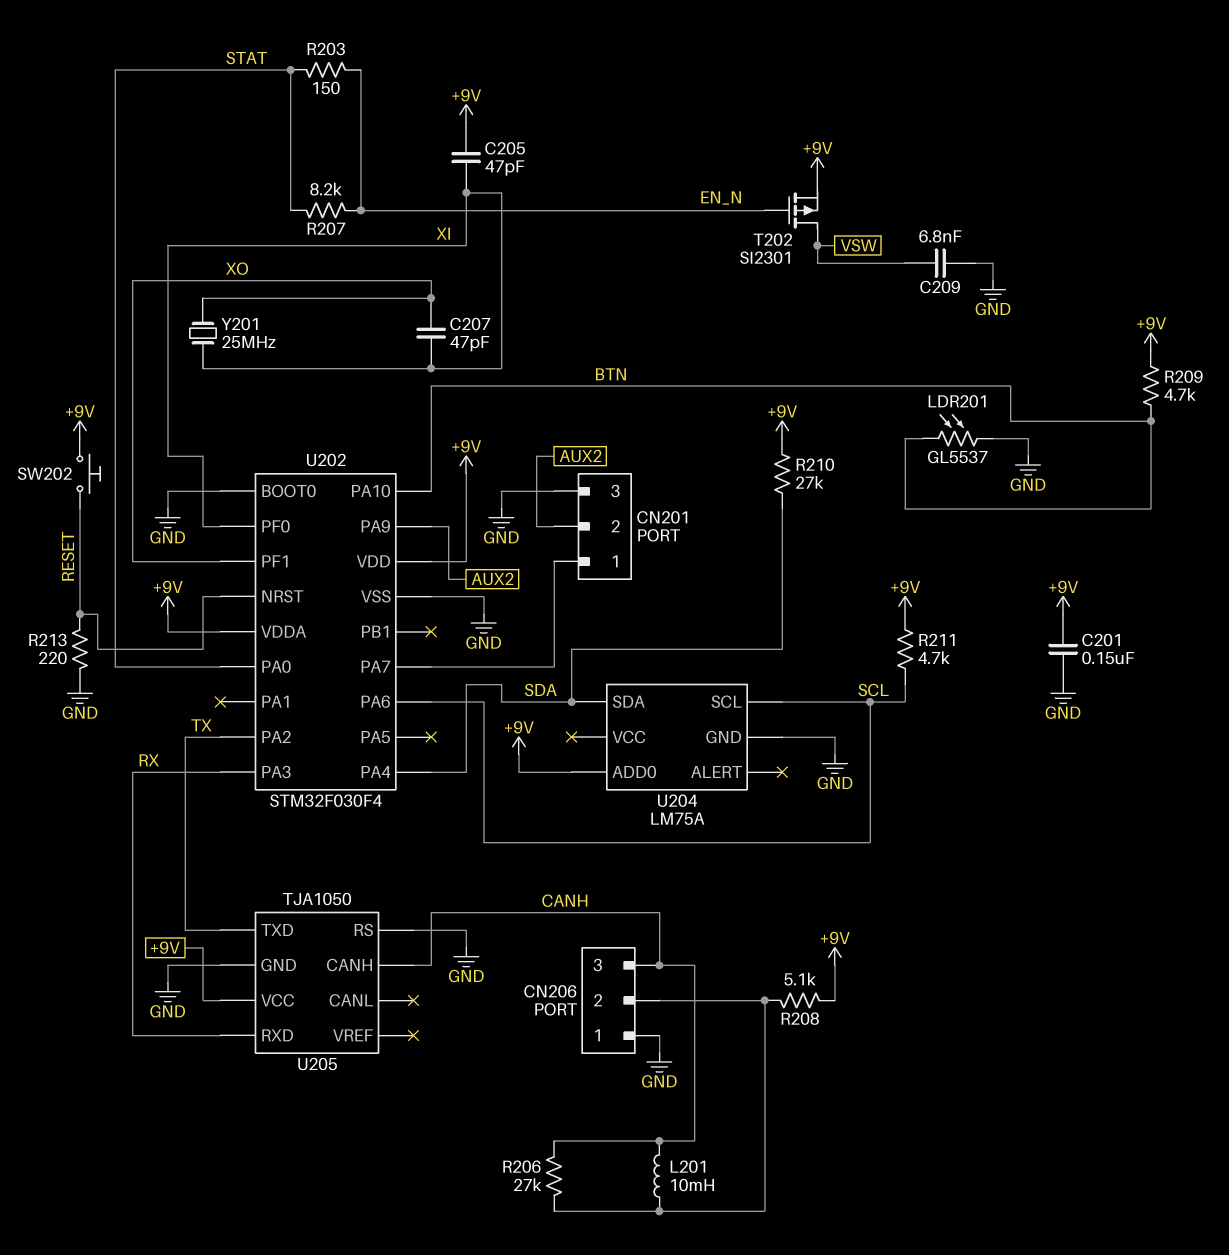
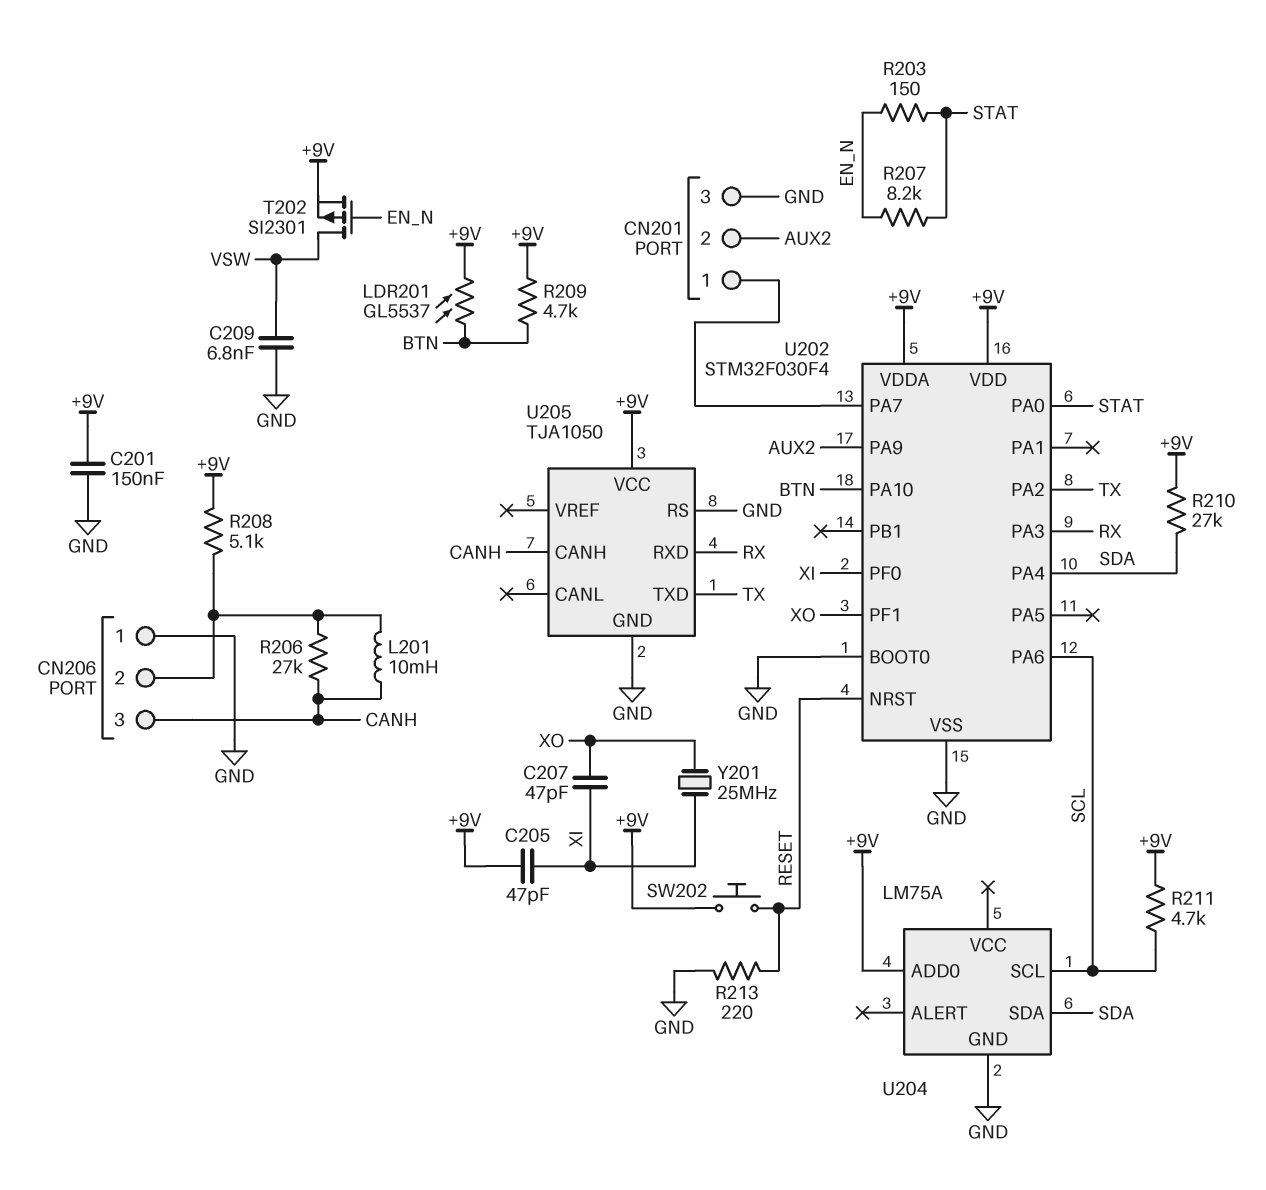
LDR201: GL5537 (BTN, GND) -> GL5537 (+9V, BTN)

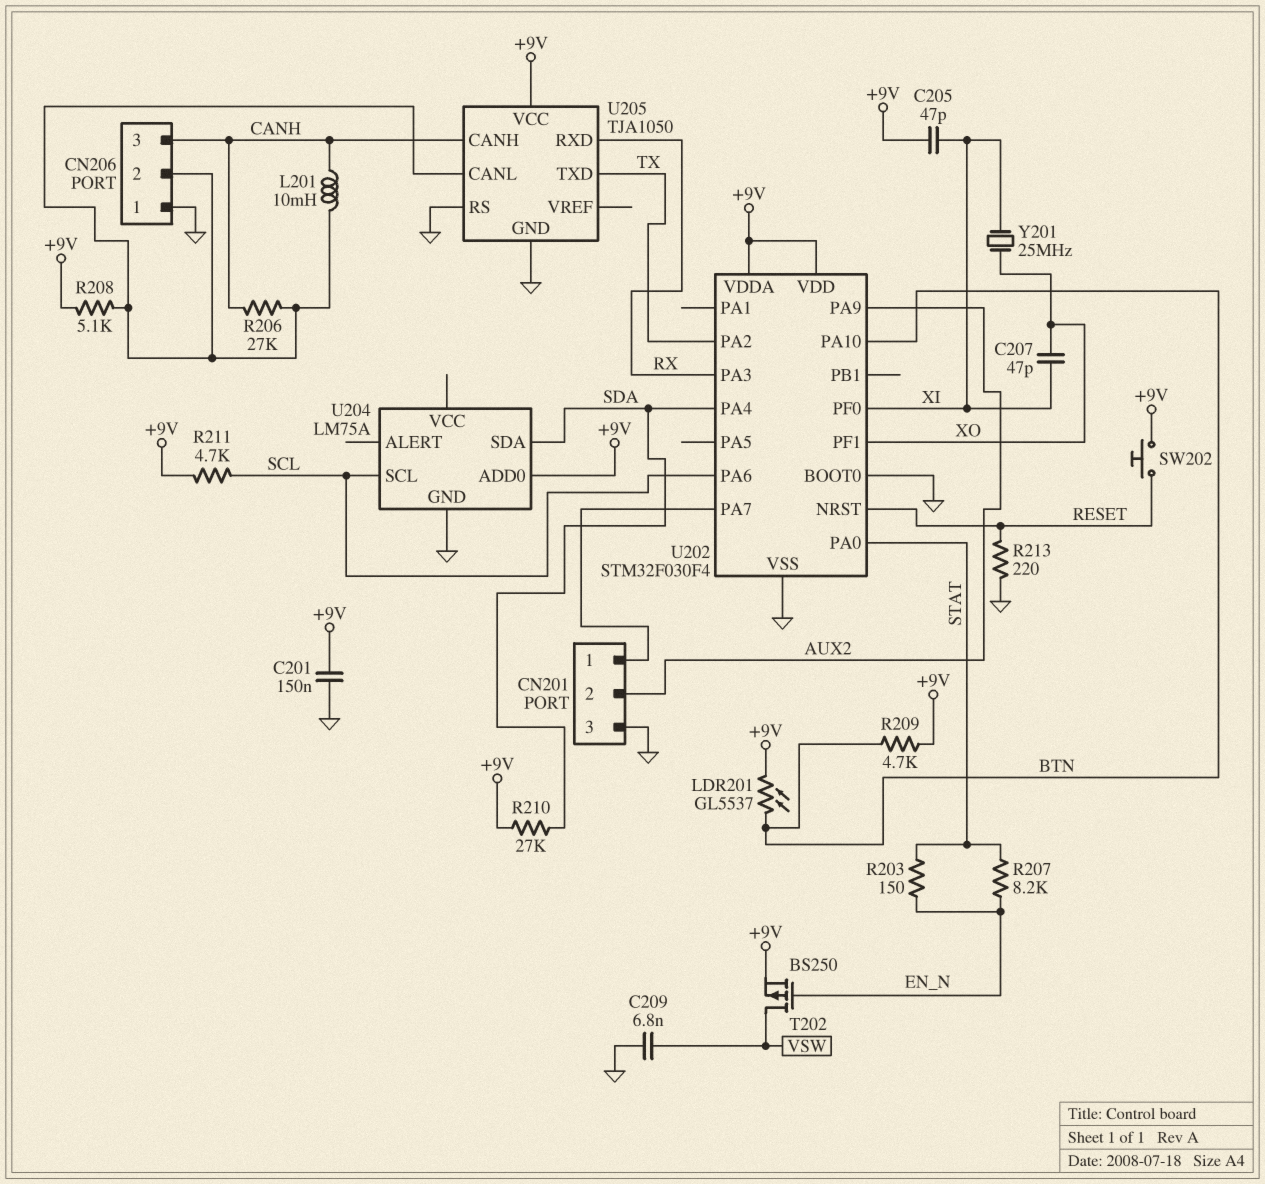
T202: PMOS SI2301 (G EN_N, D VSW, S +9V) -> PMOS BS250 (G EN_N, D VSW, S +9V)
U205 pin CANL: none -> CN206/2

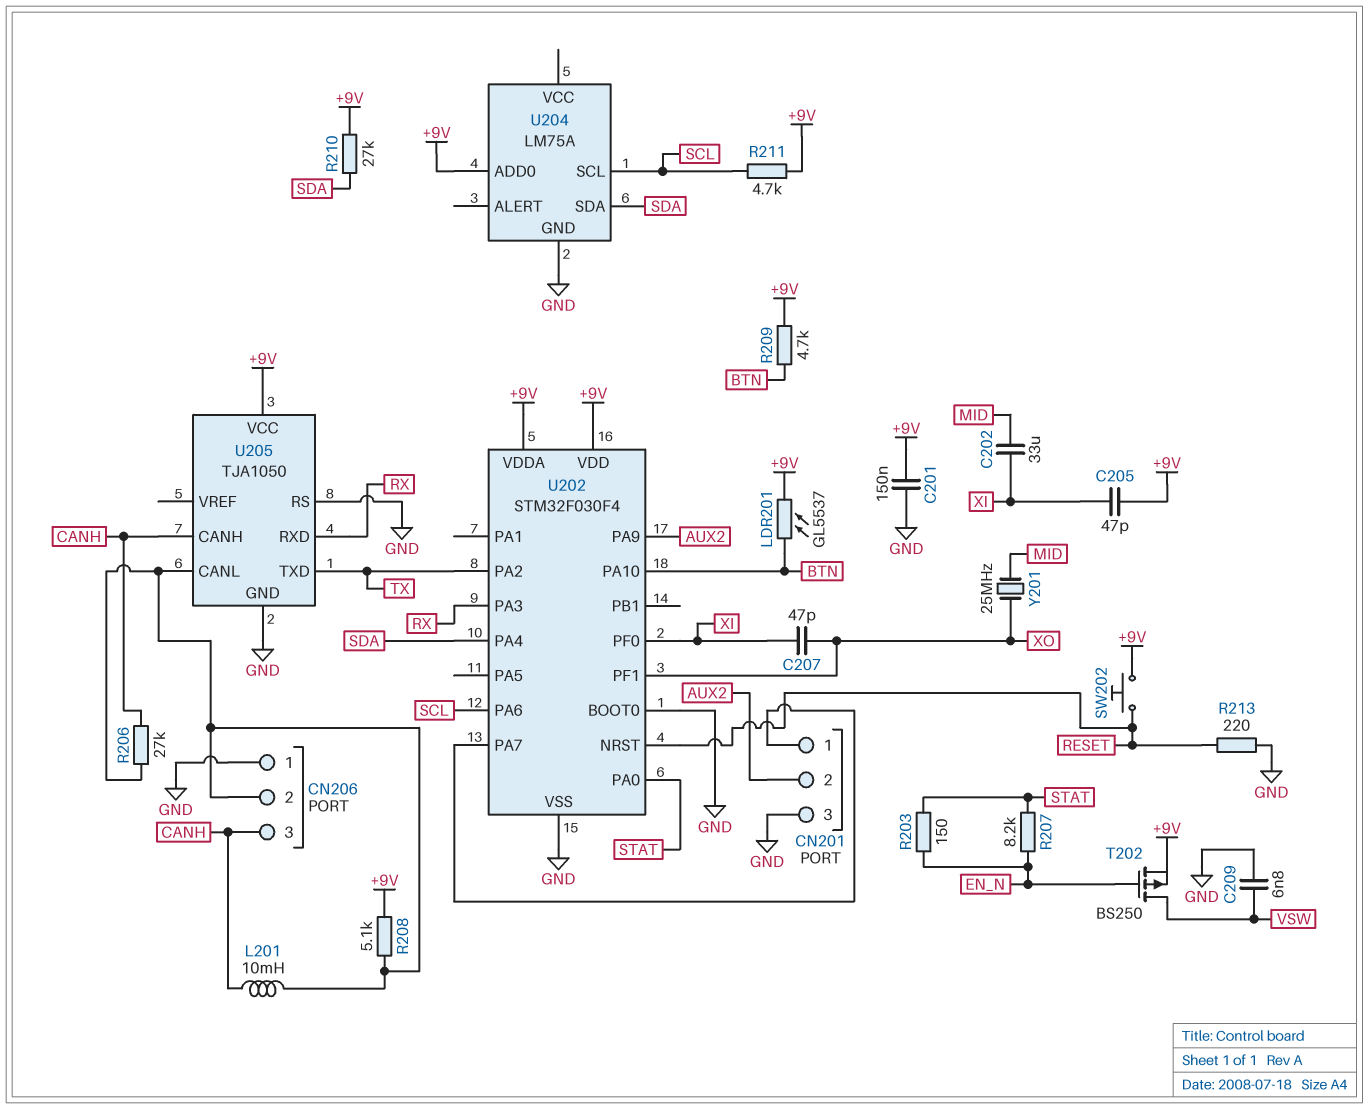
C202: none -> 33uF (MID, XI)
Y201: 25MHz (XI, XO) -> 25MHz (MID, XO)

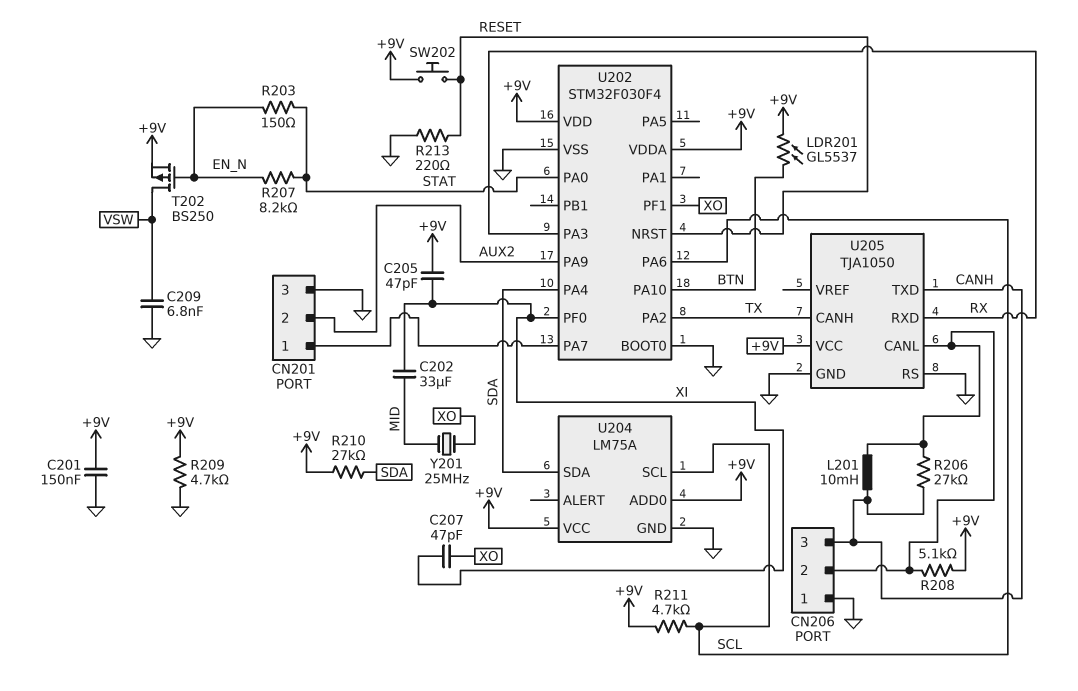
R209: 4.7k (+9V, BTN) -> 4.7k (+9V, GND)
U204 pin VCC: none -> +9V
U205 pin CANH: CANH -> TX
U205 pin TXD: TX -> CANH

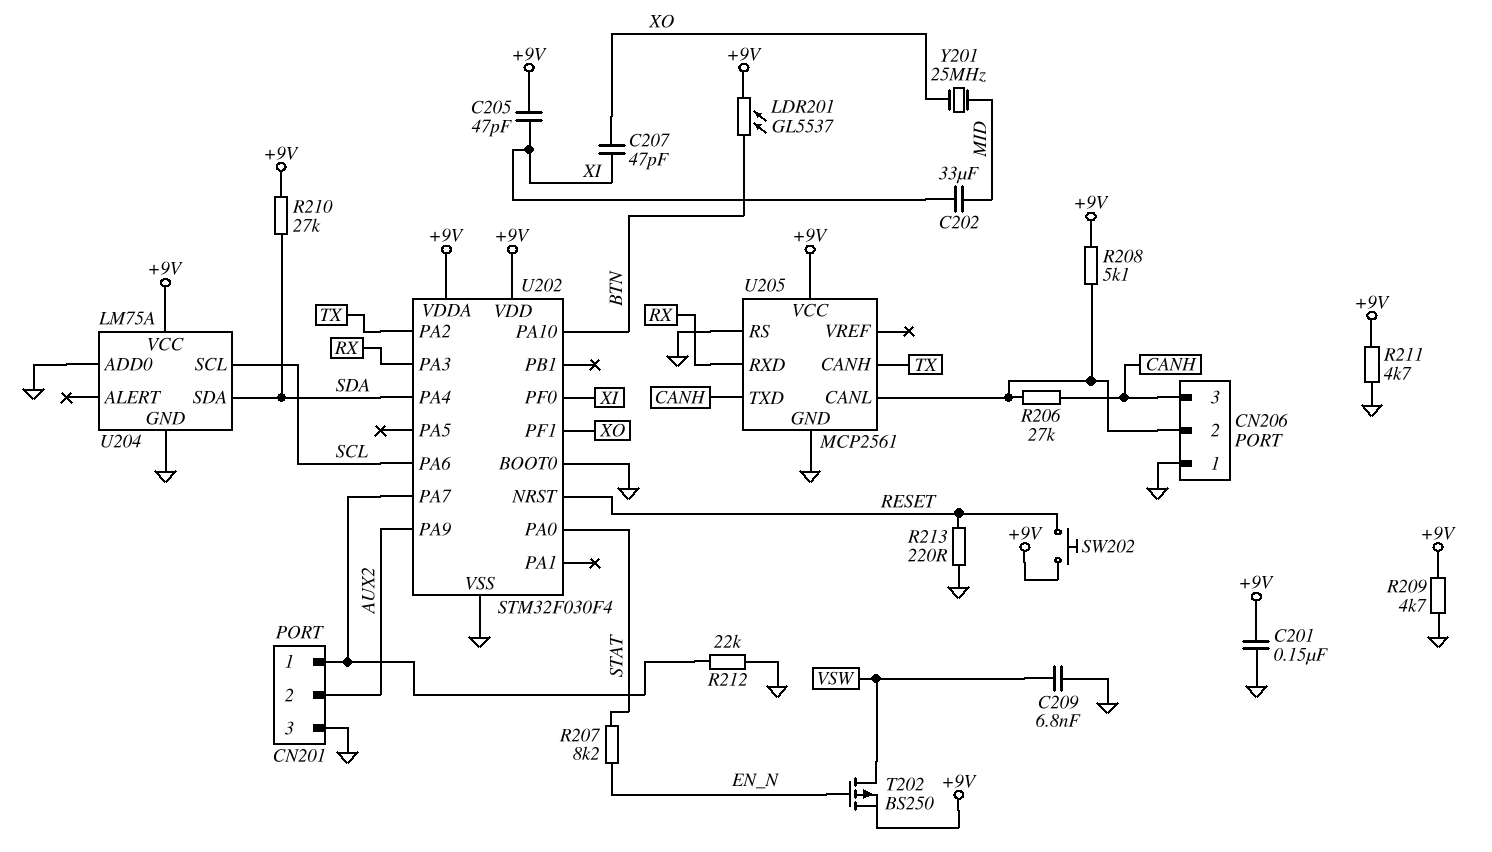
L201: 10mH (CANH, CN206/2) -> none
R203: 150 (EN_N, STAT) -> none
R211: 4.7k (+9V, SCL) -> 4.7k (+9V, GND)
R212: none -> 22k (CN201/1, GND)
U204 pin ADD0: +9V -> GND
U205: TJA1050 -> MCP2561

